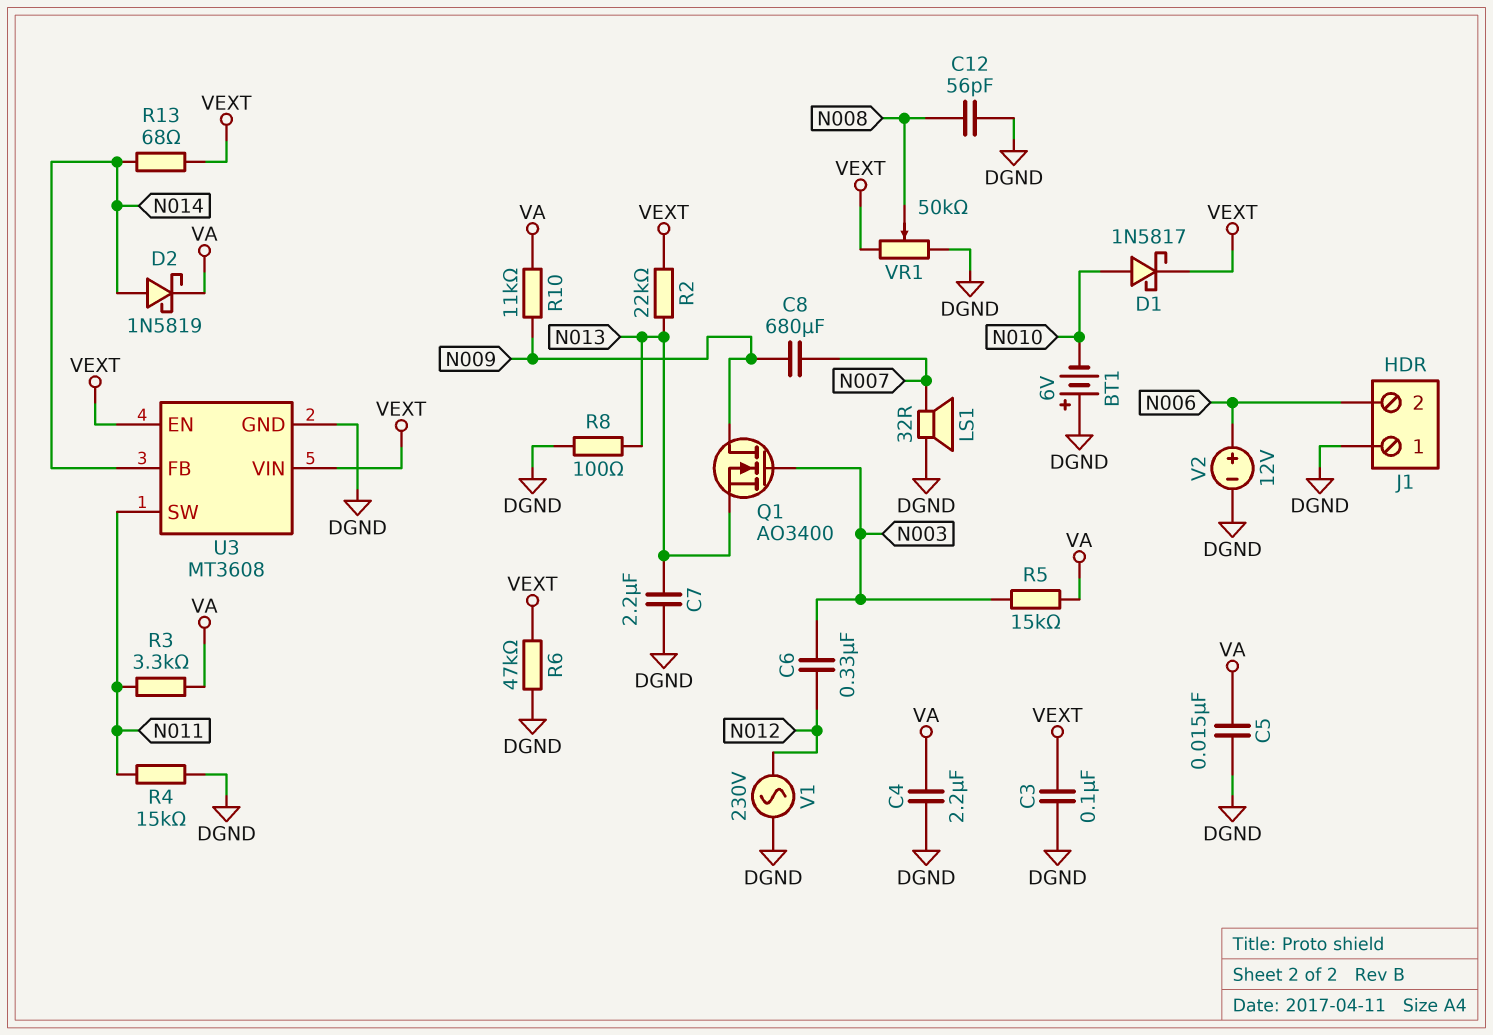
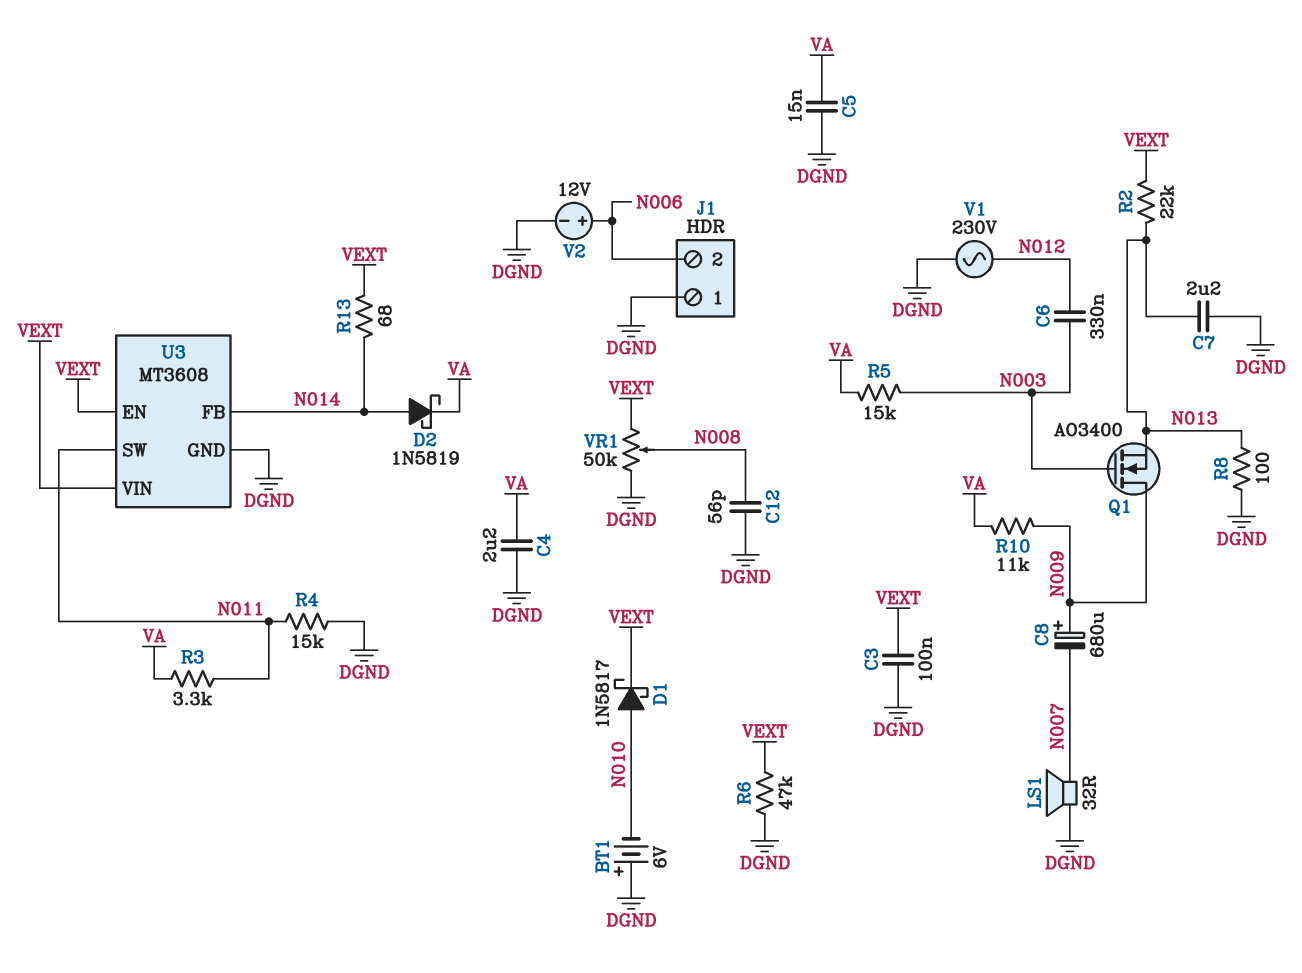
C8: 680uF (N007, N009) -> 680uF (plus N009, minus N007)

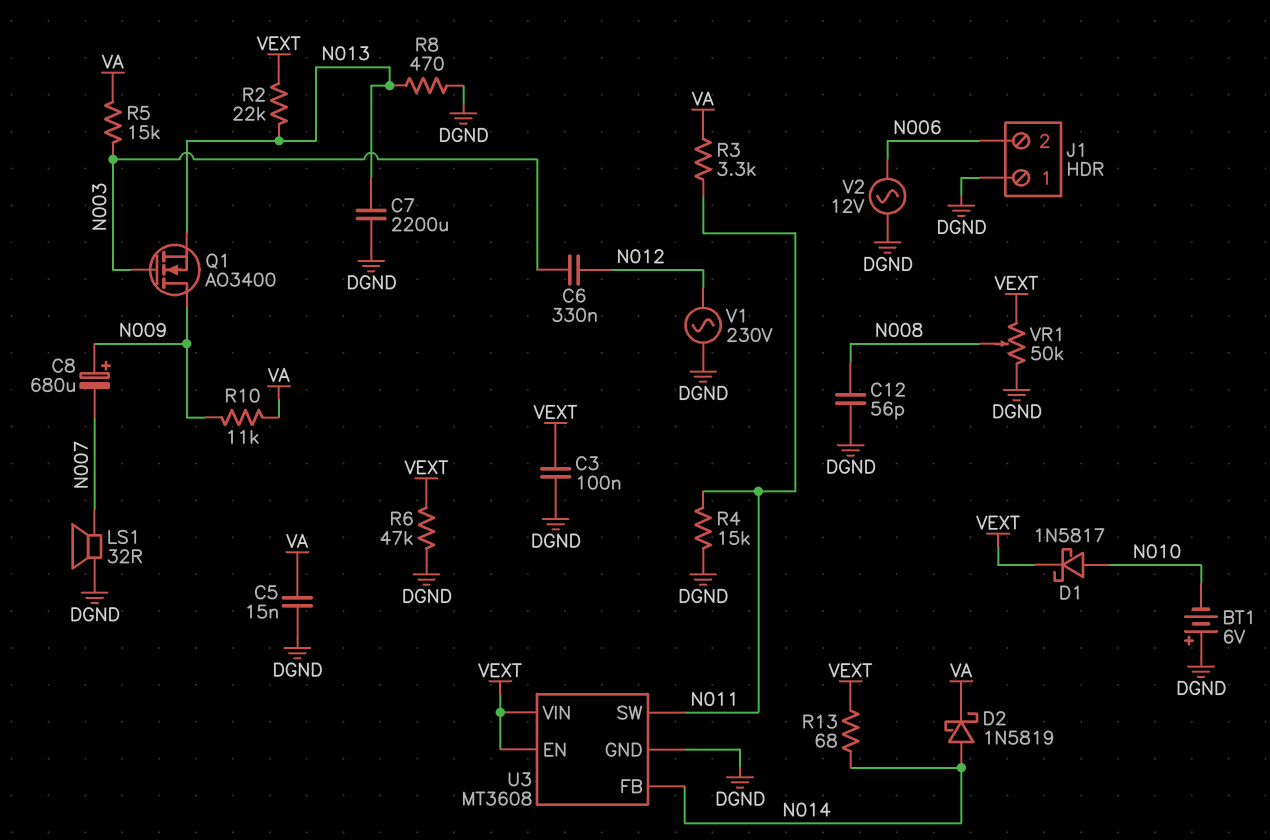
C4: 2.2uF (DGND, VA) -> none
C7: 2.2uF (DGND, N013) -> 2200uF (DGND, N013)
R8: 100 (DGND, N013) -> 470 (DGND, N013)
V2: 12V (plus N006, minus DGND) -> AC 12V (DGND, N006)

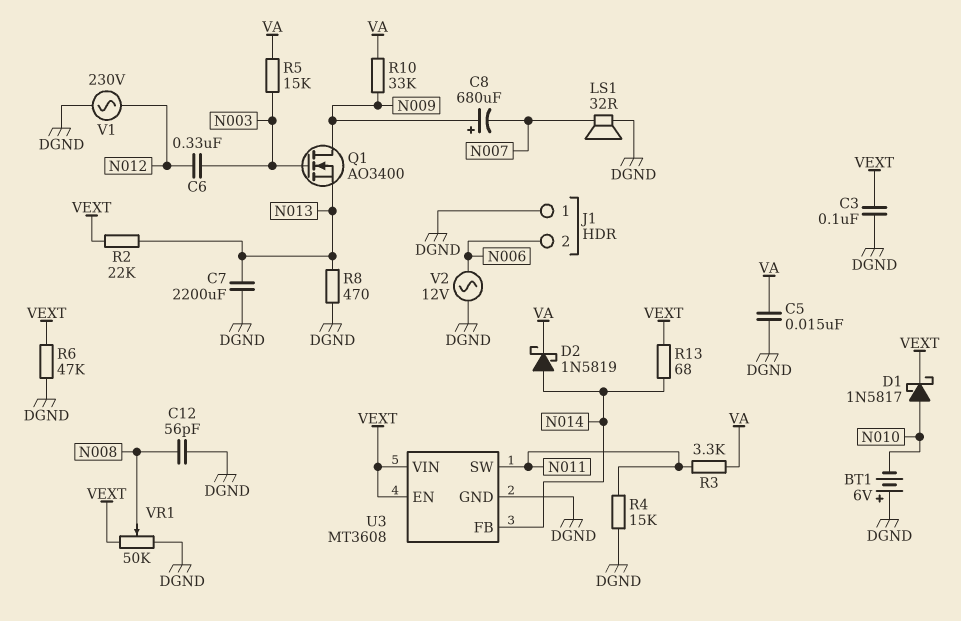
R10: 11k (N009, VA) -> 33k (N009, VA)

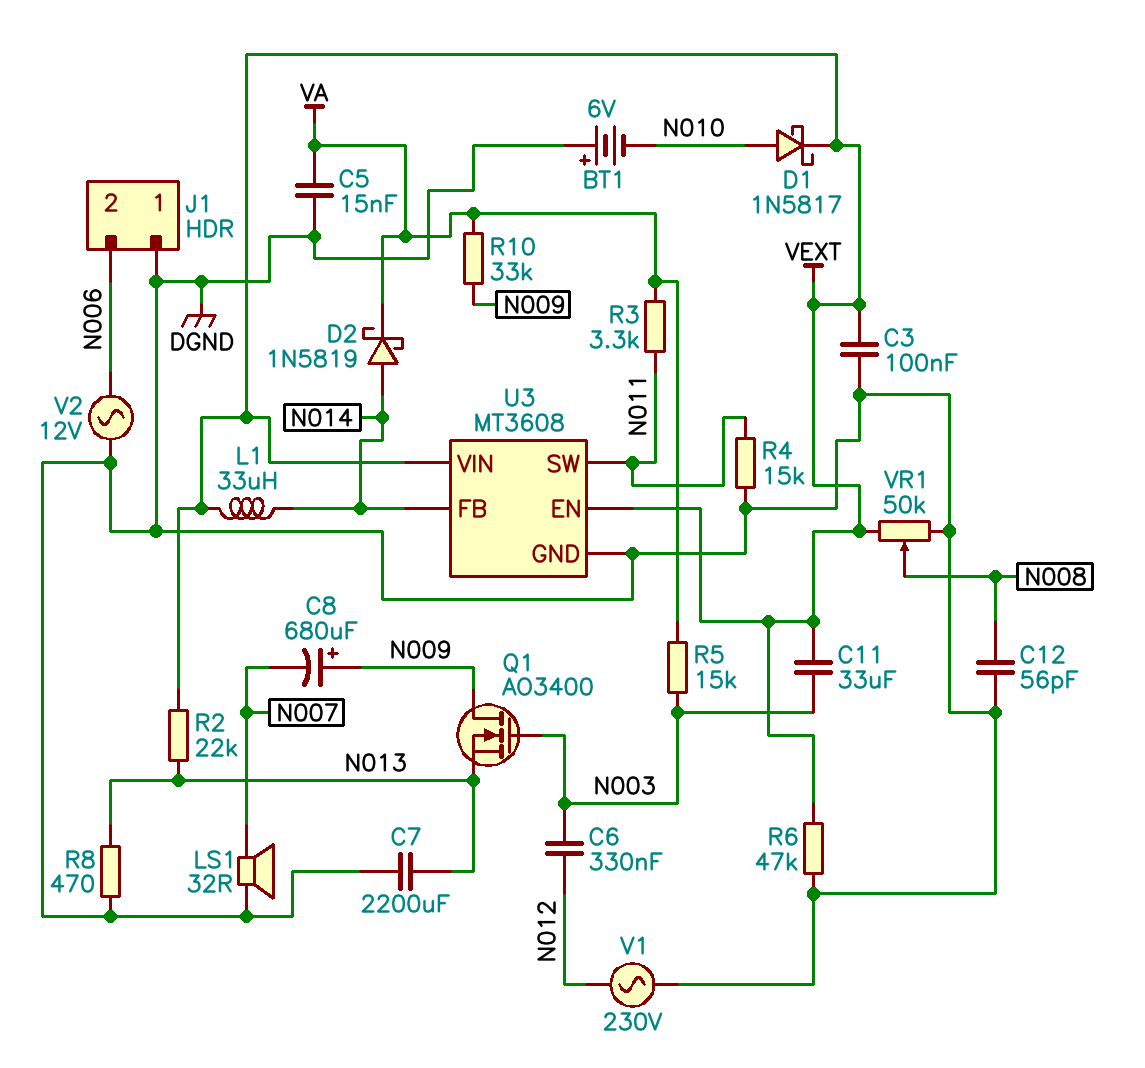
C11: none -> 33uF (N003, VEXT)
L1: none -> 33uH (N014, VEXT)
R13: 68 (N014, VEXT) -> none

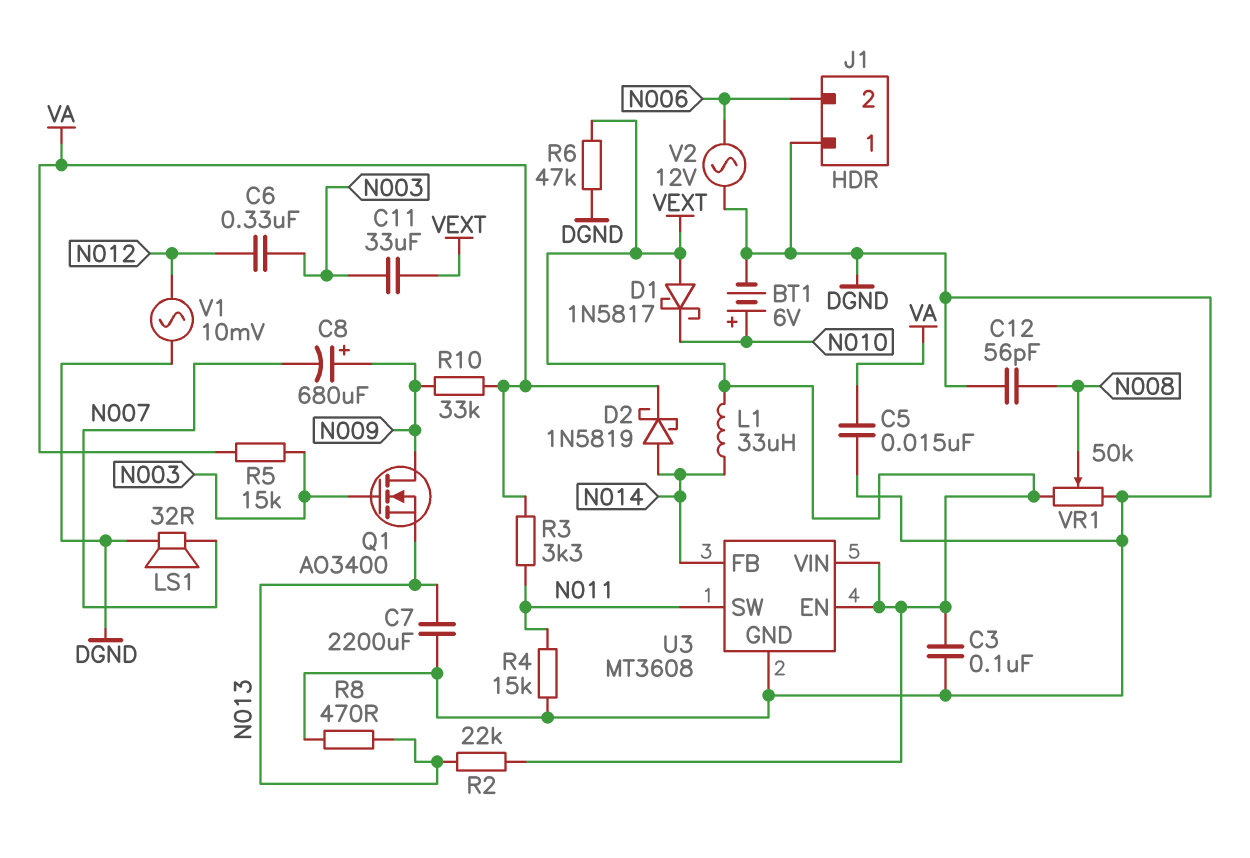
BT1: 6V (plus DGND, minus N010) -> 6V (plus N010, minus DGND)
D1: schottky 1N5817 (A N010, K VEXT) -> schottky 1N5817 (A VEXT, K N010)
V1: AC 230V (DGND, N012) -> AC 10mV (DGND, N012)

